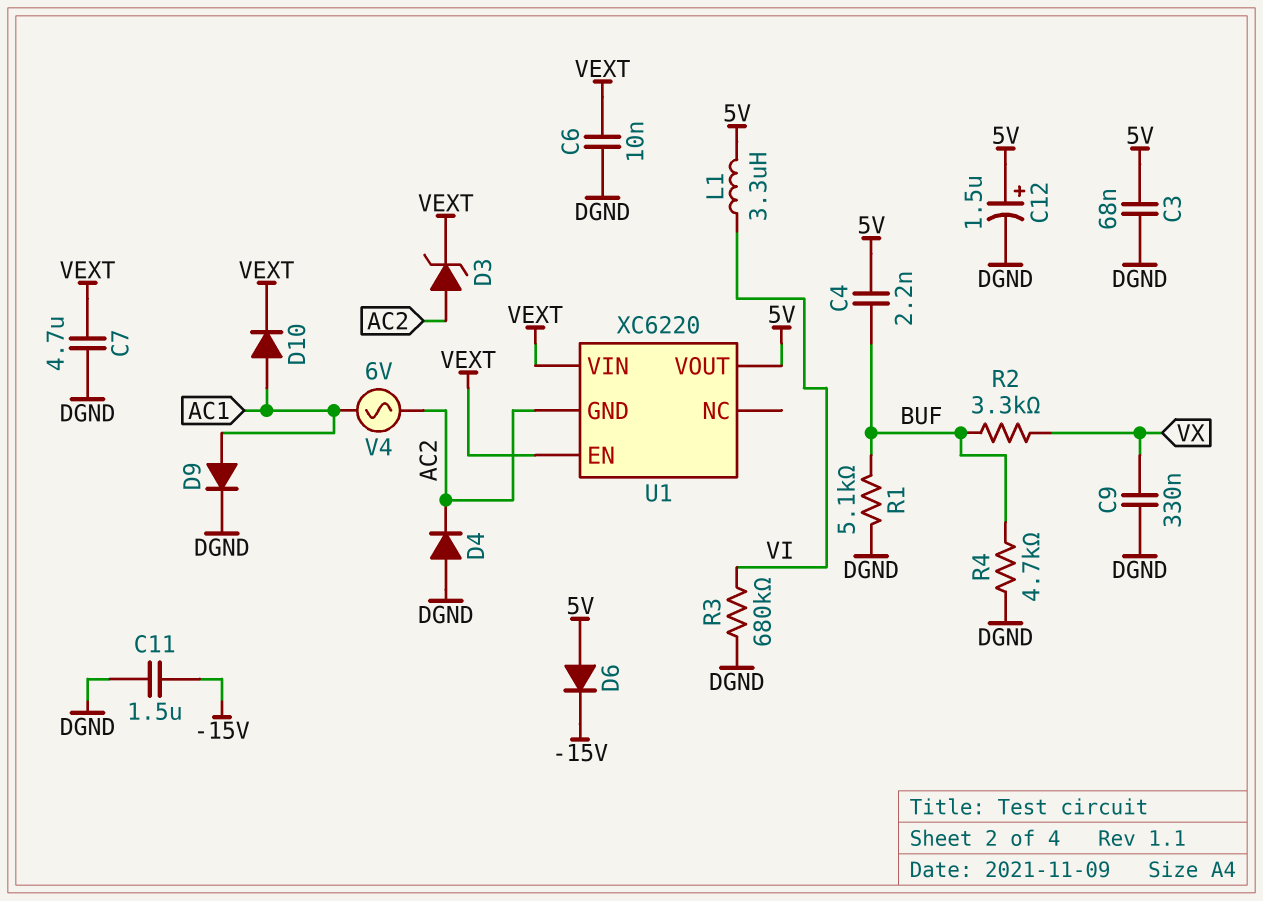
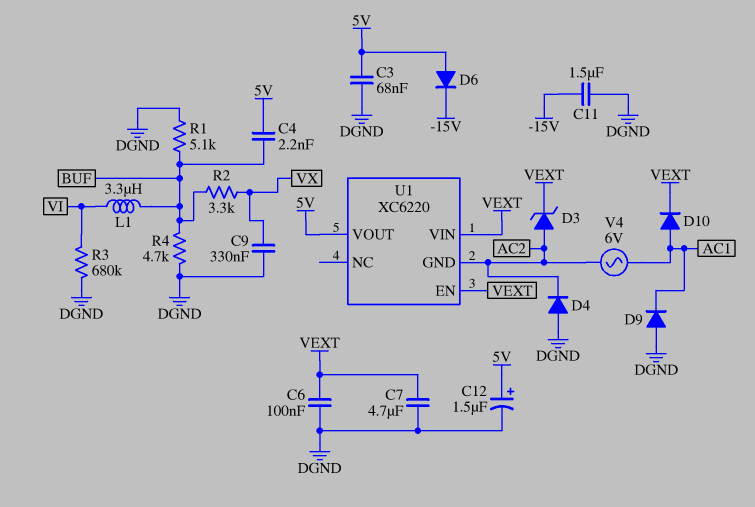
C6: 10nF (DGND, VEXT) -> 100nF (DGND, VEXT)
D9: diode (A AC1, K DGND) -> diode (A DGND, K AC1)
L1: 3.3uH (5V, VI) -> 3.3uH (BUF, VI)

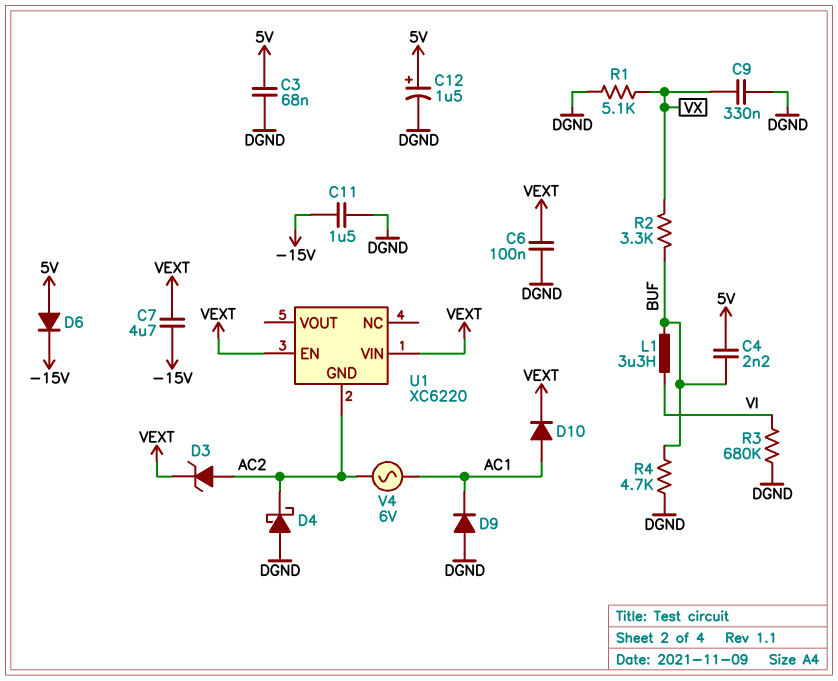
C7: 4.7uF (DGND, VEXT) -> 4.7uF (-15V, VEXT)
D4: diode (A DGND, K AC2) -> schottky (A DGND, K AC2)
R1: 5.1k (BUF, DGND) -> 5.1k (DGND, VX)
U1 pin VOUT: 5V -> none

